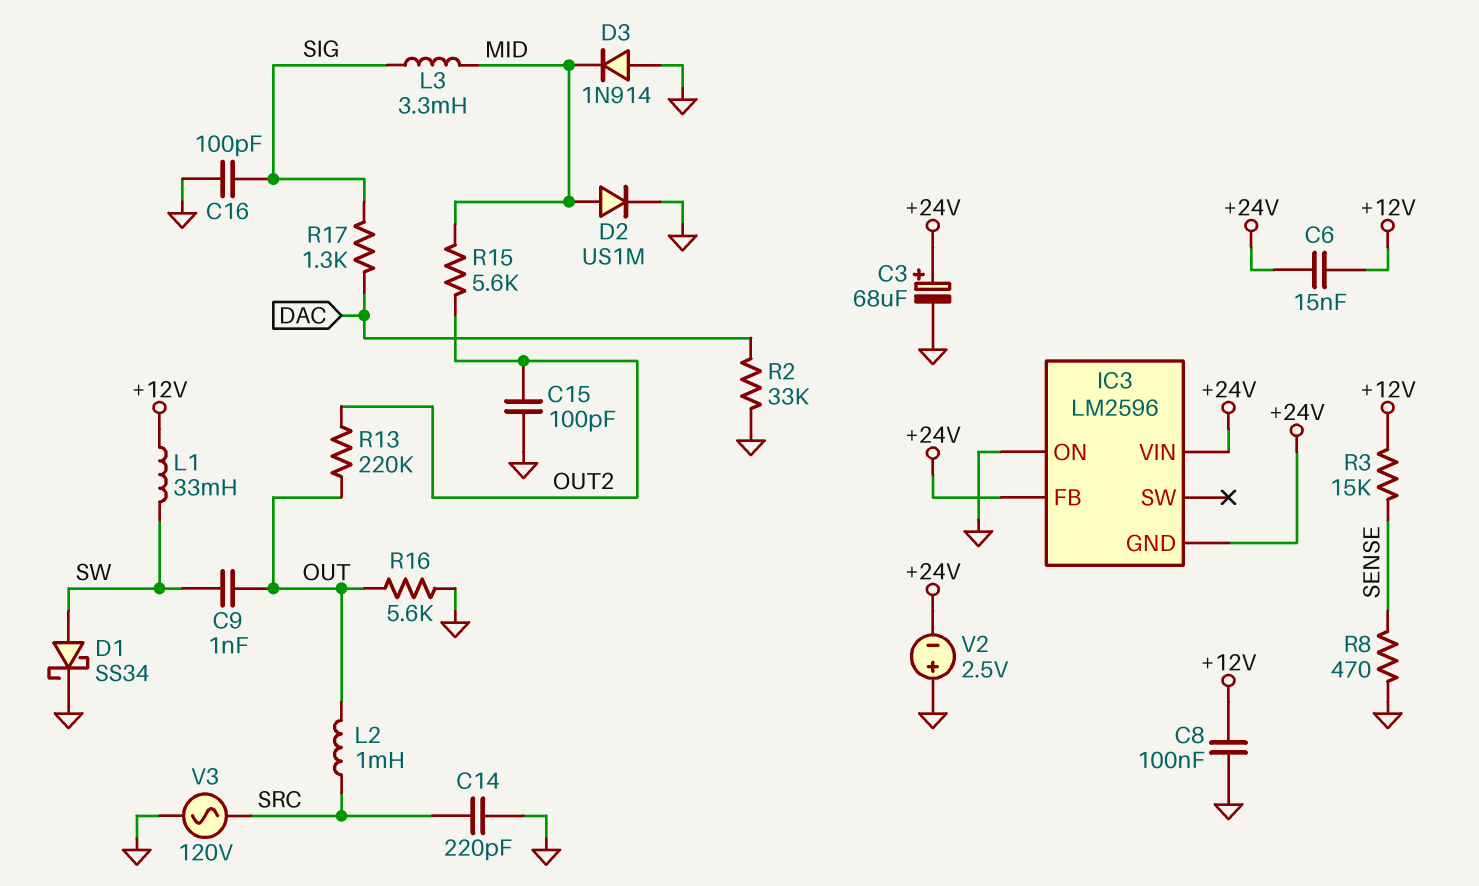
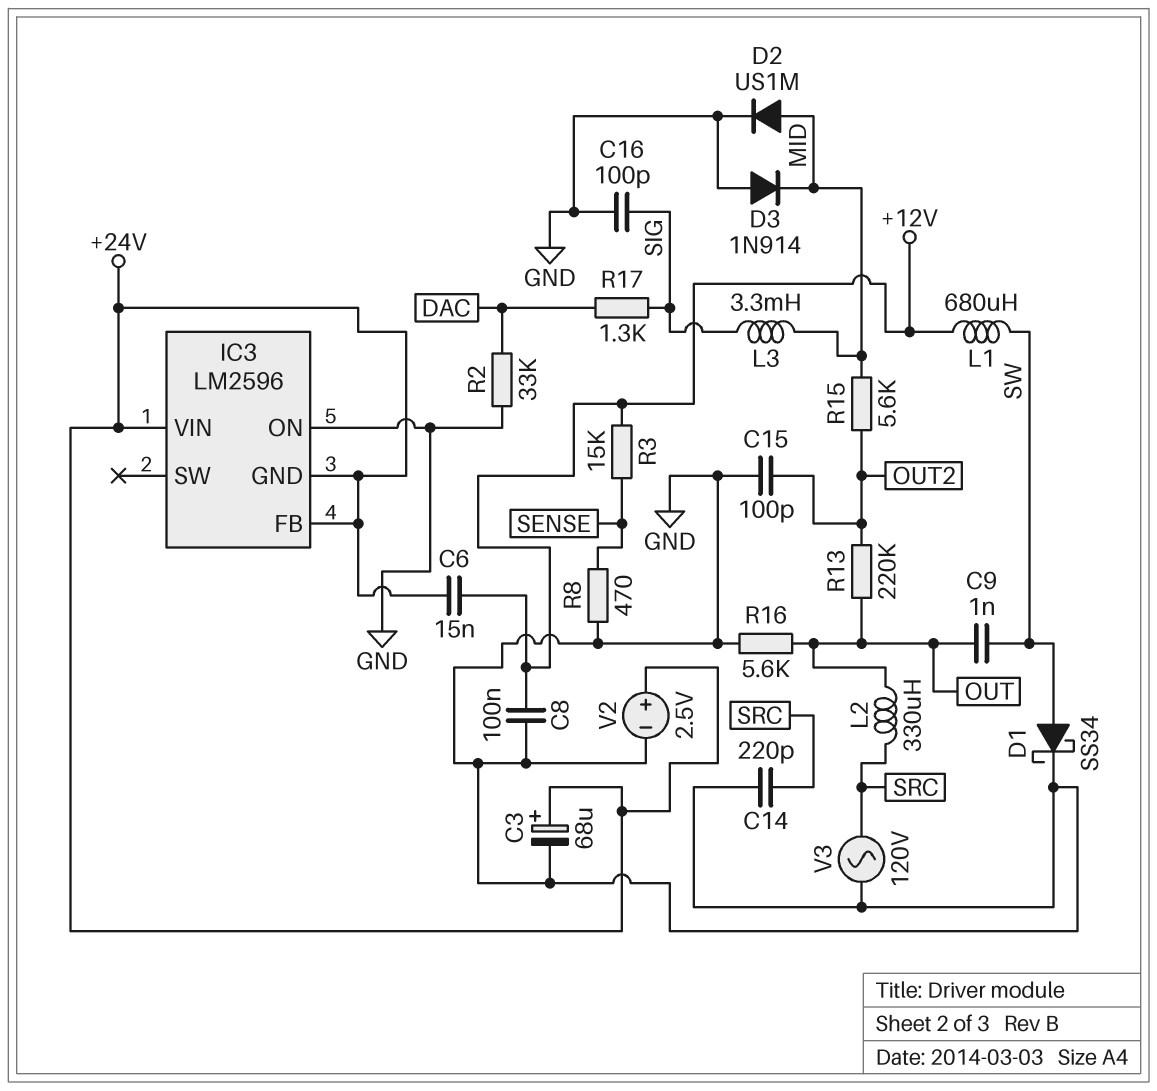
L1: 33mH (+12V, SW) -> 680uH (+12V, SW)
L2: 1mH (OUT, SRC) -> 330uH (OUT, SRC)
V2: 2.5V (plus GND, minus +24V) -> 2.5V (plus +24V, minus GND)

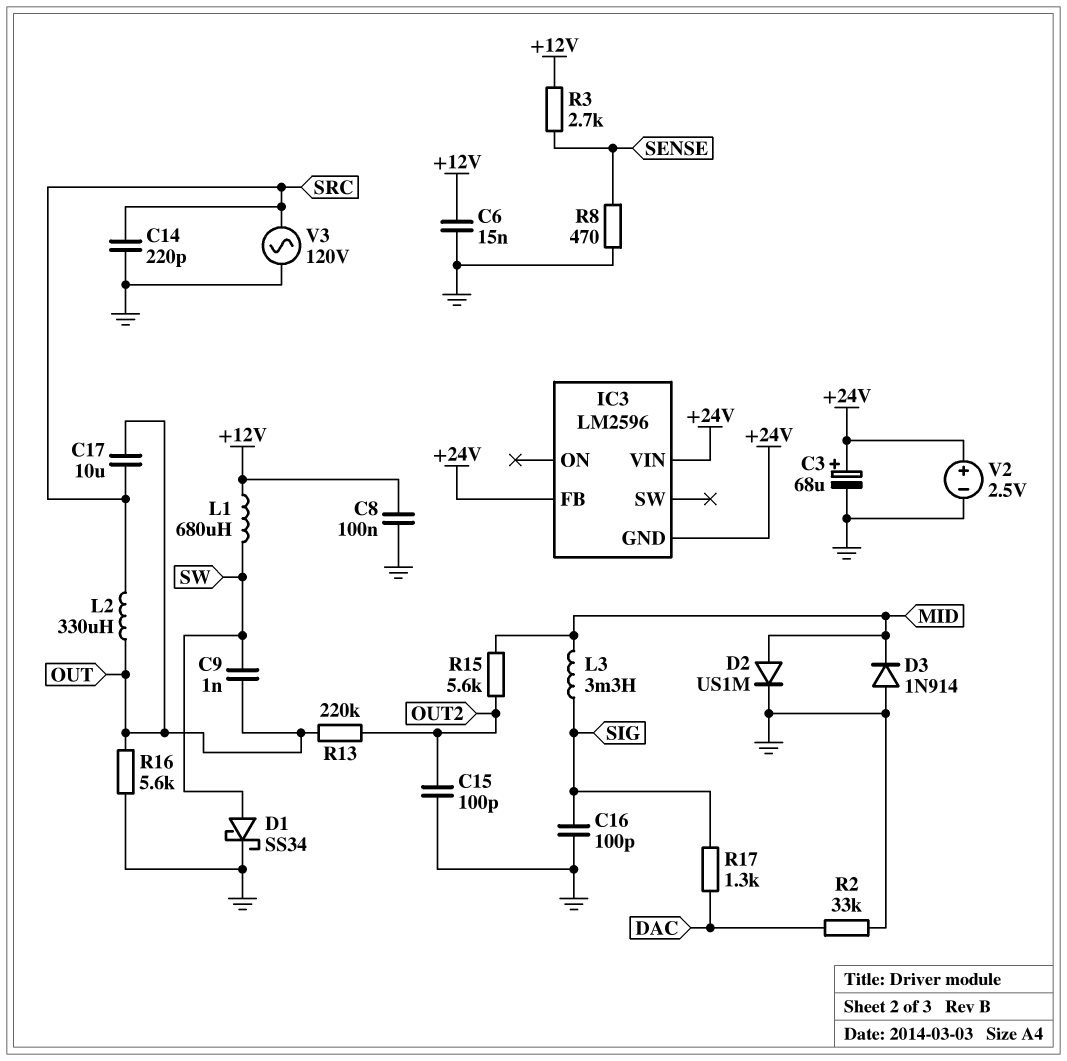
C6: 15nF (+12V, +24V) -> 15nF (+12V, GND)
C17: none -> 10uF (OUT, SRC)
IC3 pin ON: GND -> none
R3: 15k (+12V, SENSE) -> 2.7k (+12V, SENSE)

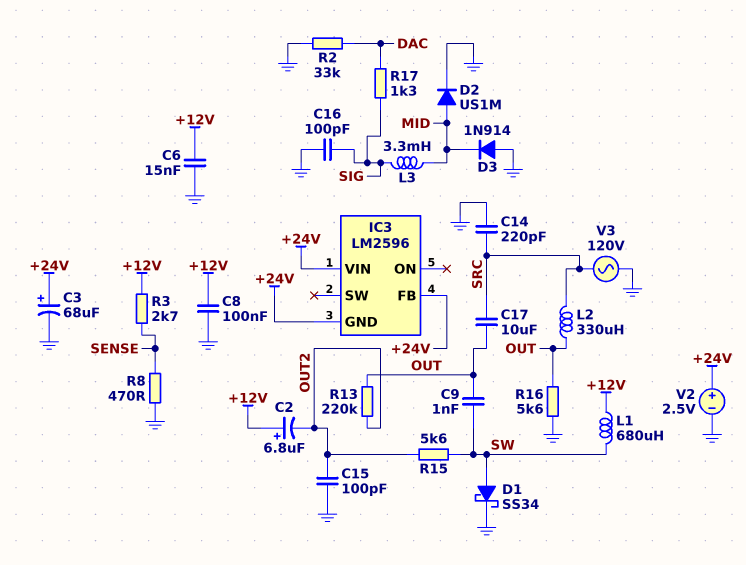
C2: none -> 6.8uF (plus +12V, minus OUT2)
R15: 5.6k (MID, OUT2) -> 5.6k (OUT2, SW)

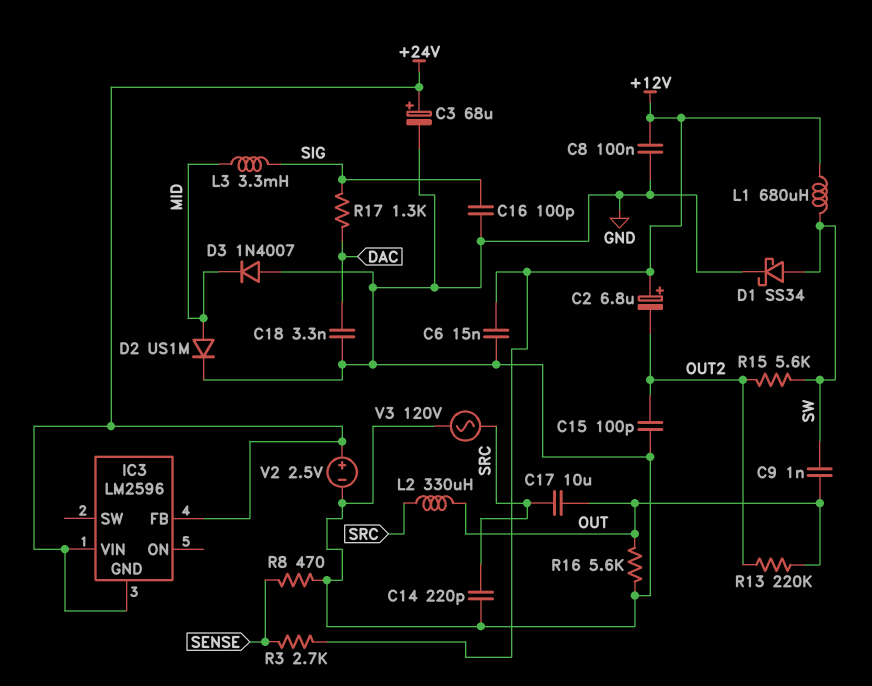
C18: none -> 3.3nF (DAC, GND)
D3: diode 1N914 (A GND, K MID) -> diode 1N4007 (A GND, K MID)
R2: 33k (DAC, GND) -> none

